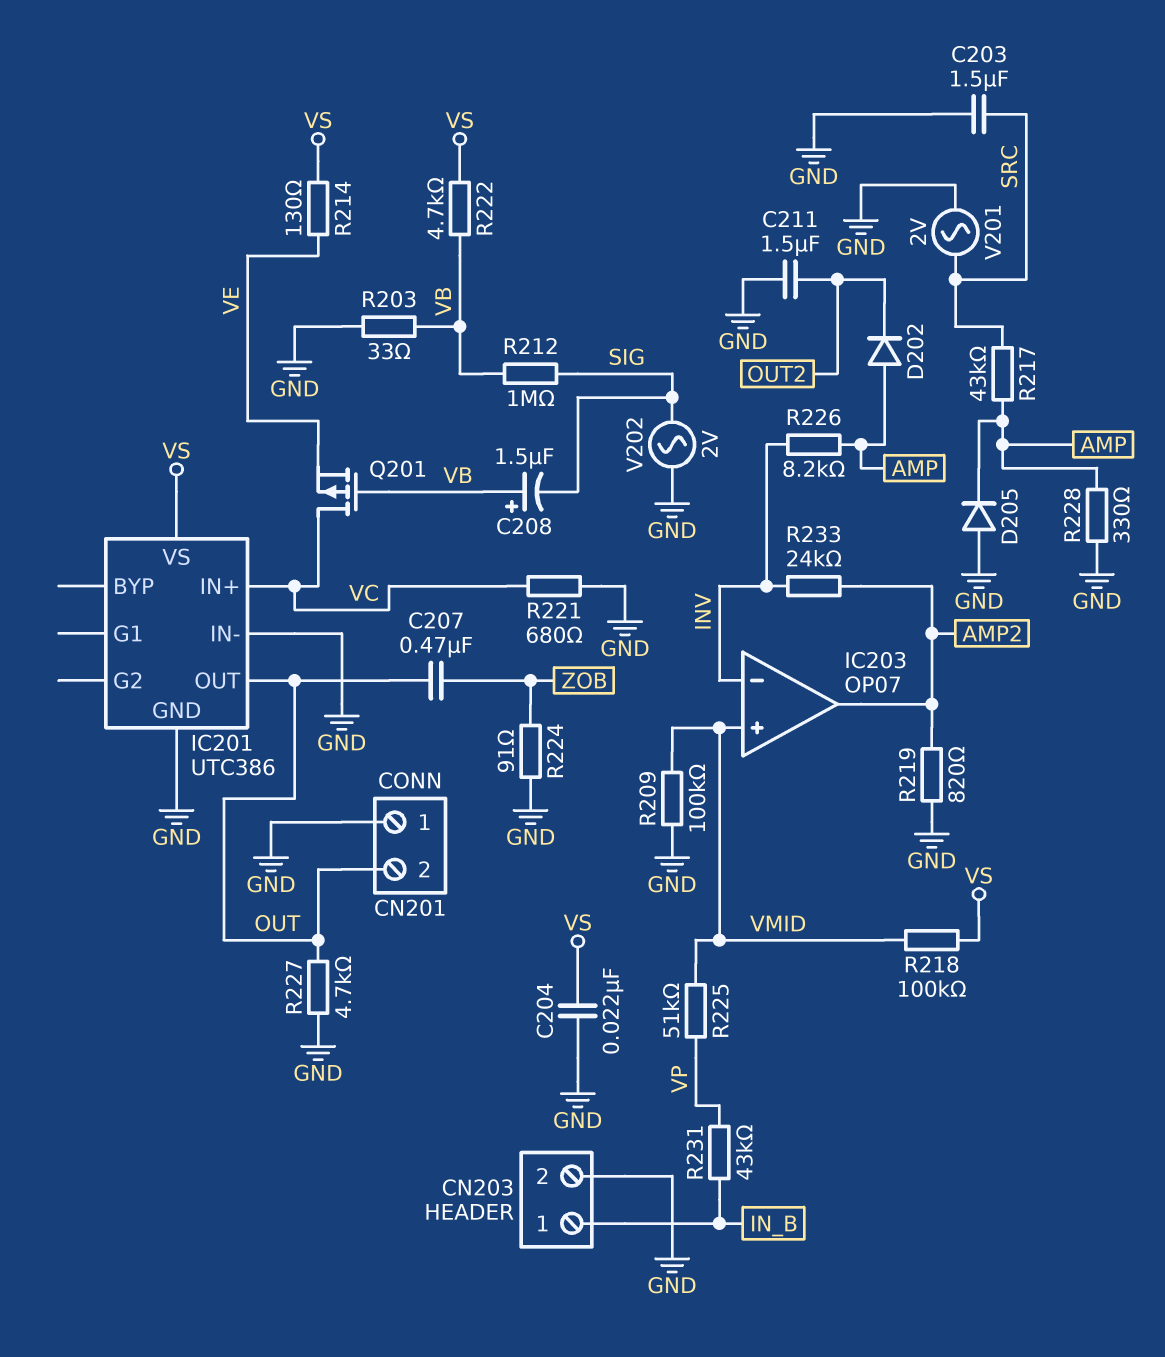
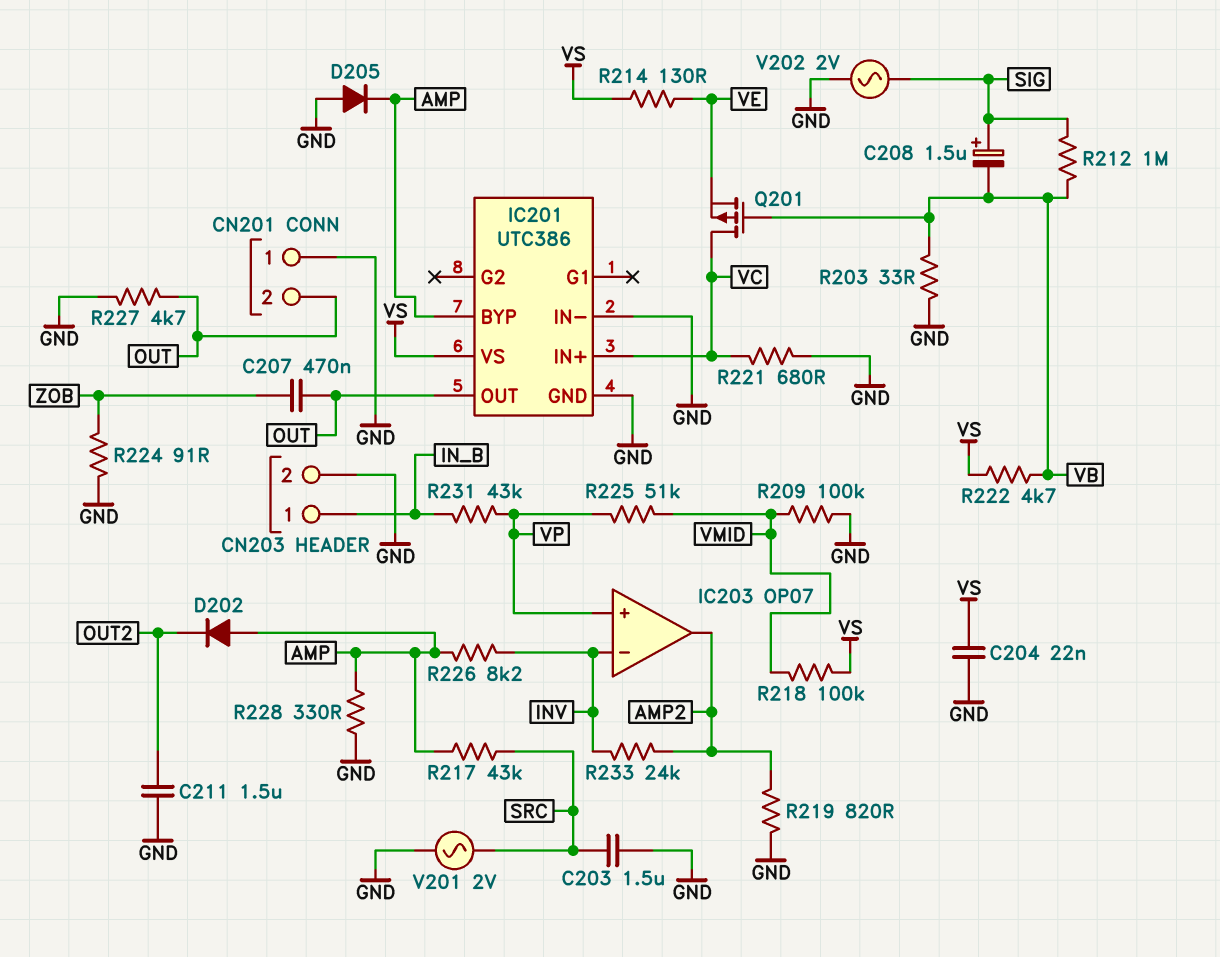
C208: 1.5uF (plus VB, minus SIG) -> 1.5uF (plus SIG, minus VB)
IC201 pin BYP: none -> AMP
IC203 pin in+: VMID -> VP

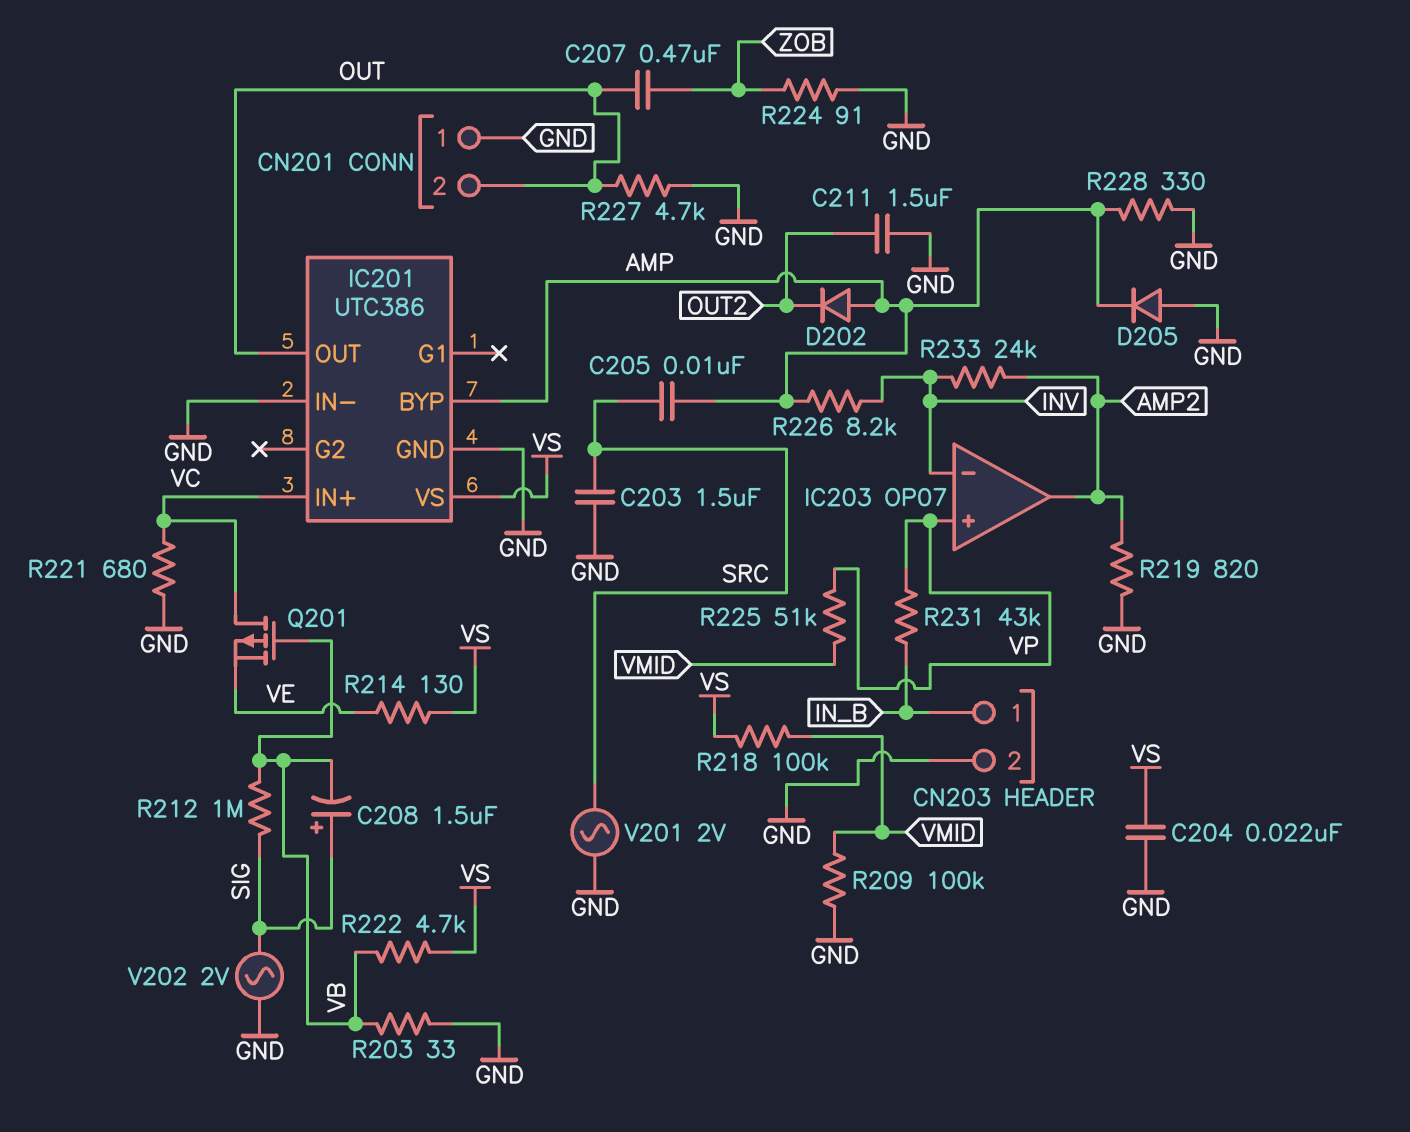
C205: none -> 10nF (AMP, SRC)
R217: 43k (AMP, SRC) -> none

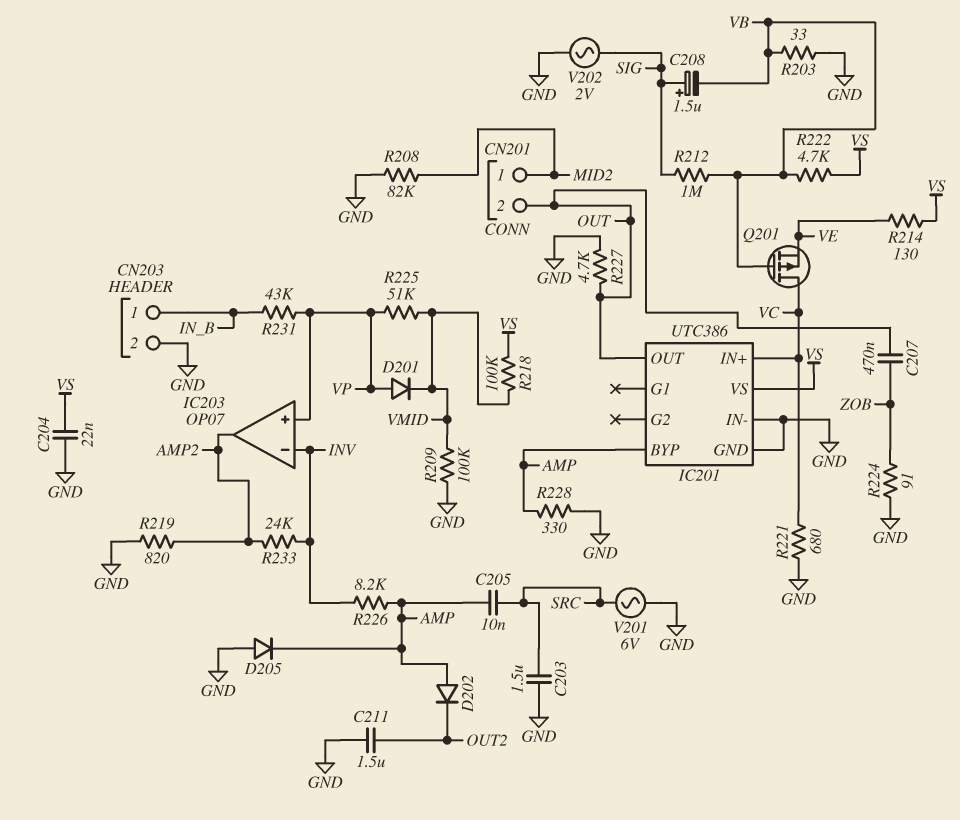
CN201 pin 1: GND -> MID2
D201: none -> diode (A VP, K VMID)
R208: none -> 82k (GND, MID2)
V201: AC 2V (GND, SRC) -> AC 6V (GND, SRC)

